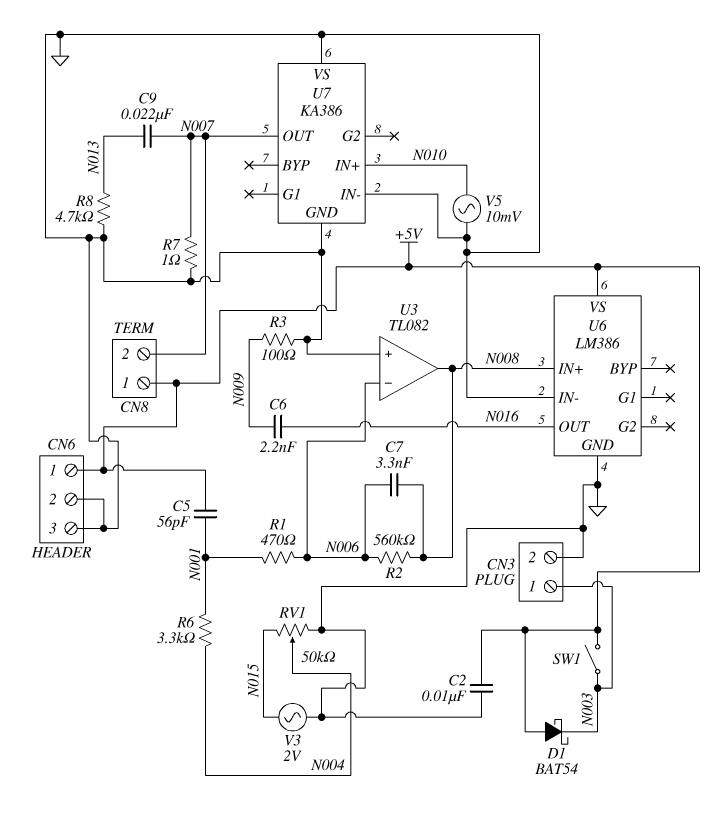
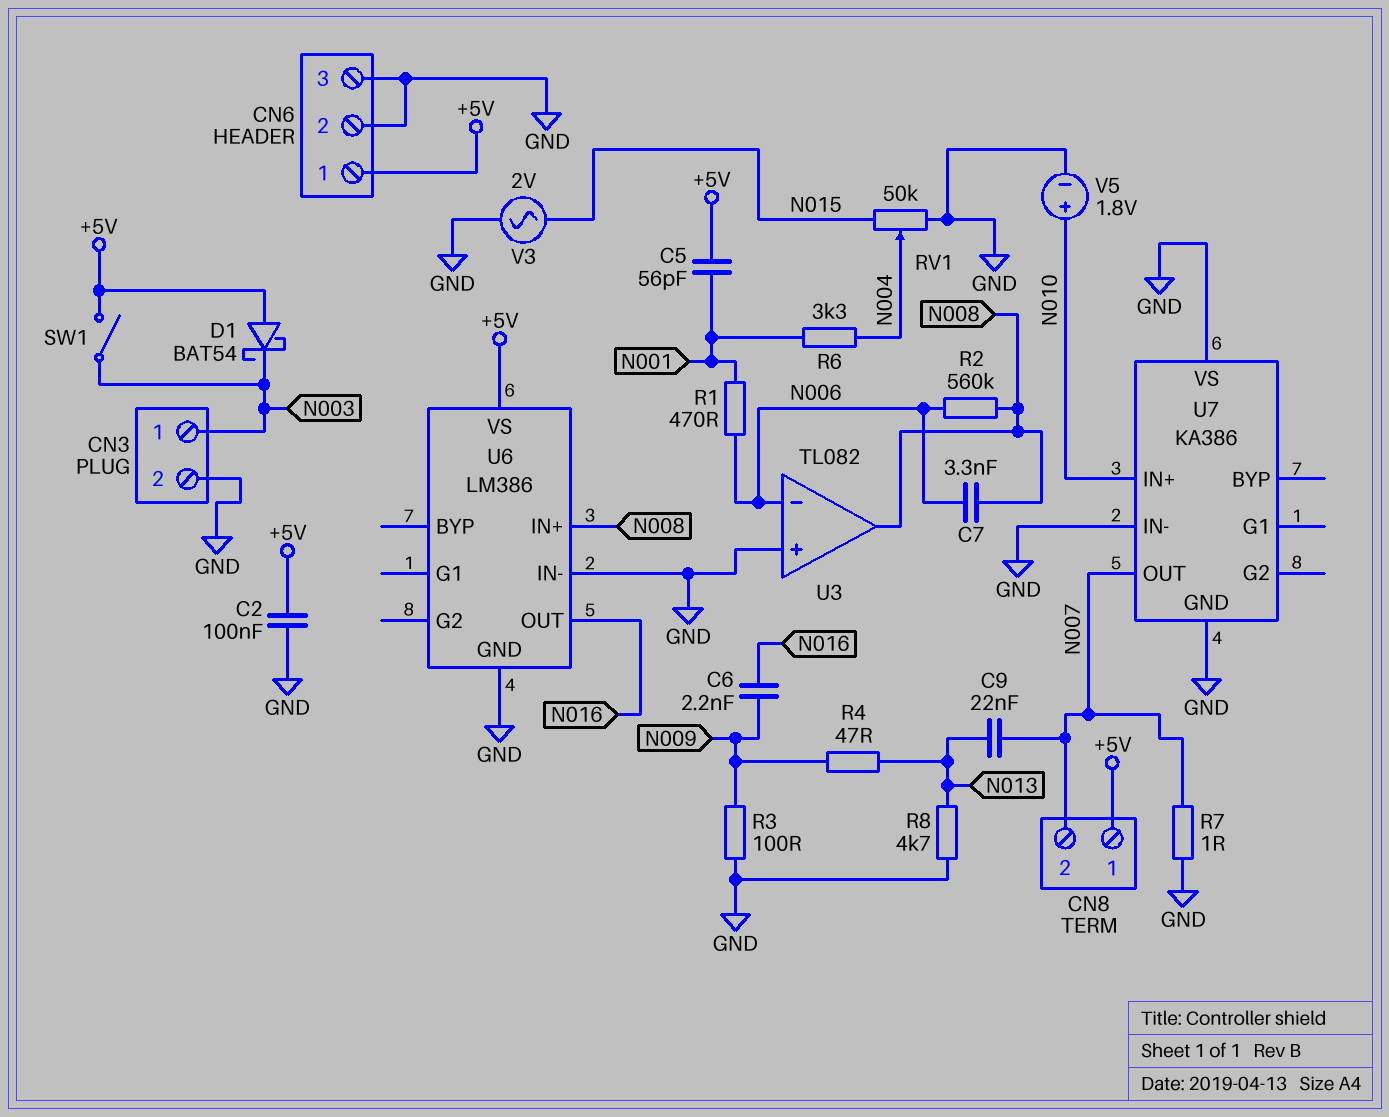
C2: 10nF (+5V, GND) -> 100nF (+5V, GND)
R4: none -> 47 (N009, N013)
V5: AC 10mV (GND, N010) -> 1.8V (plus N010, minus GND)

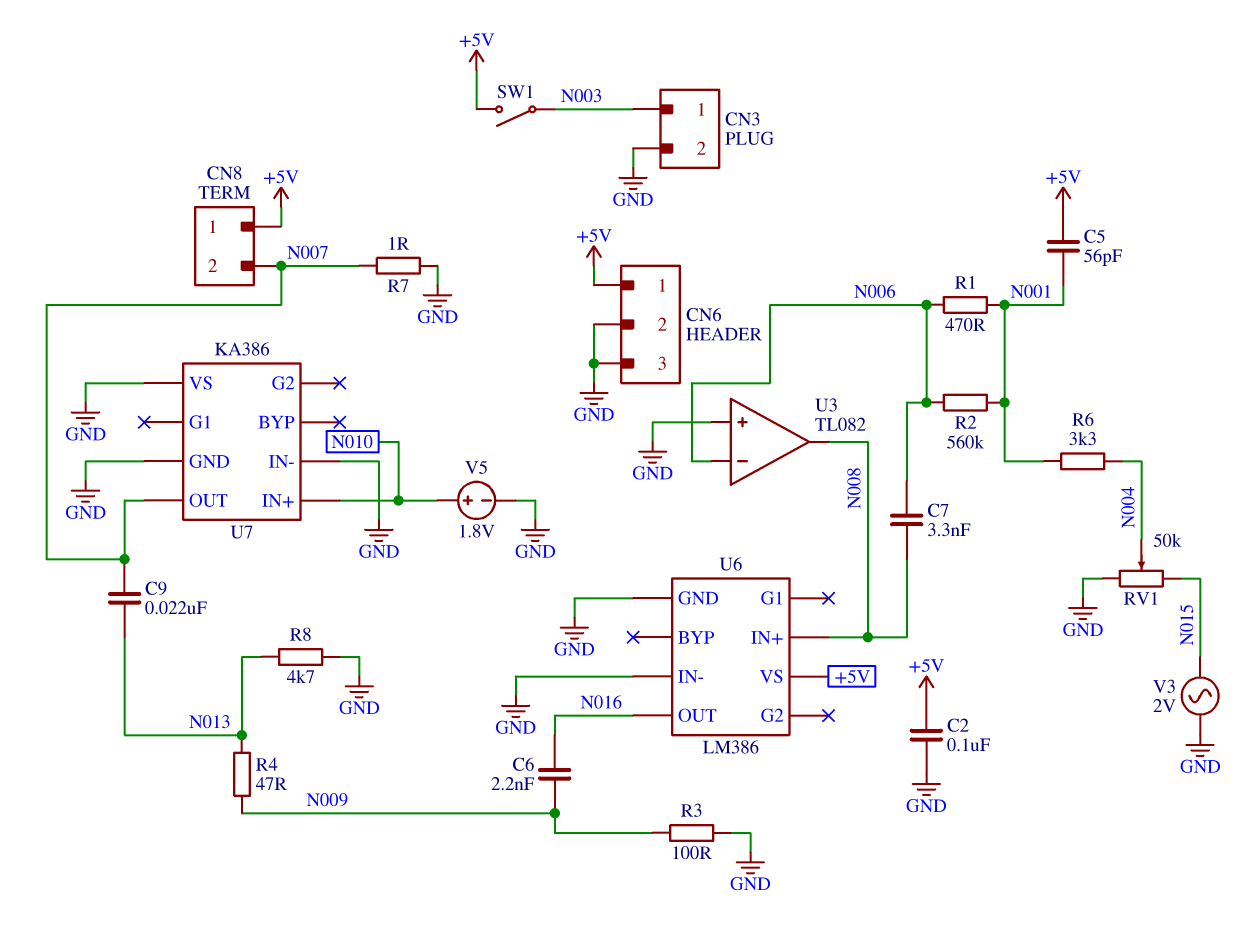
D1: schottky BAT54 (A +5V, K N003) -> none
R2: 560k (N006, N008) -> 560k (N001, N006)

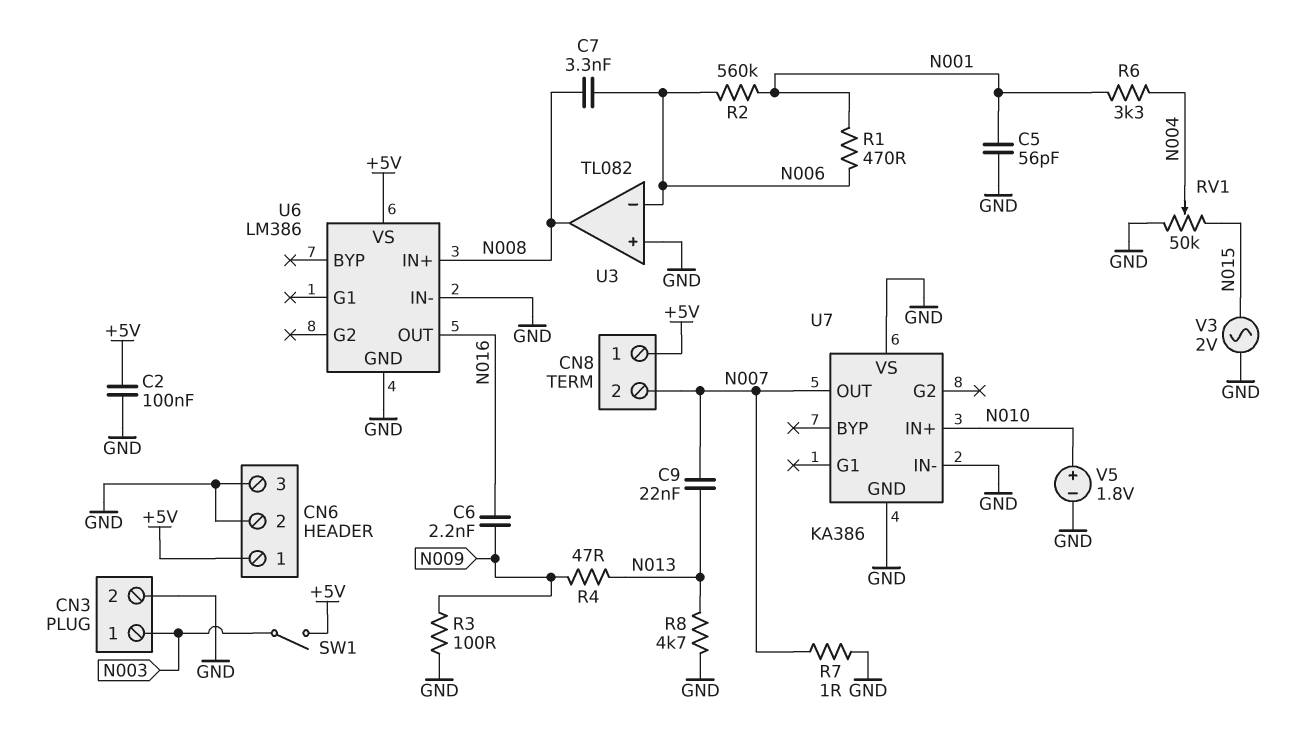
C5: 56pF (+5V, N001) -> 56pF (GND, N001)

